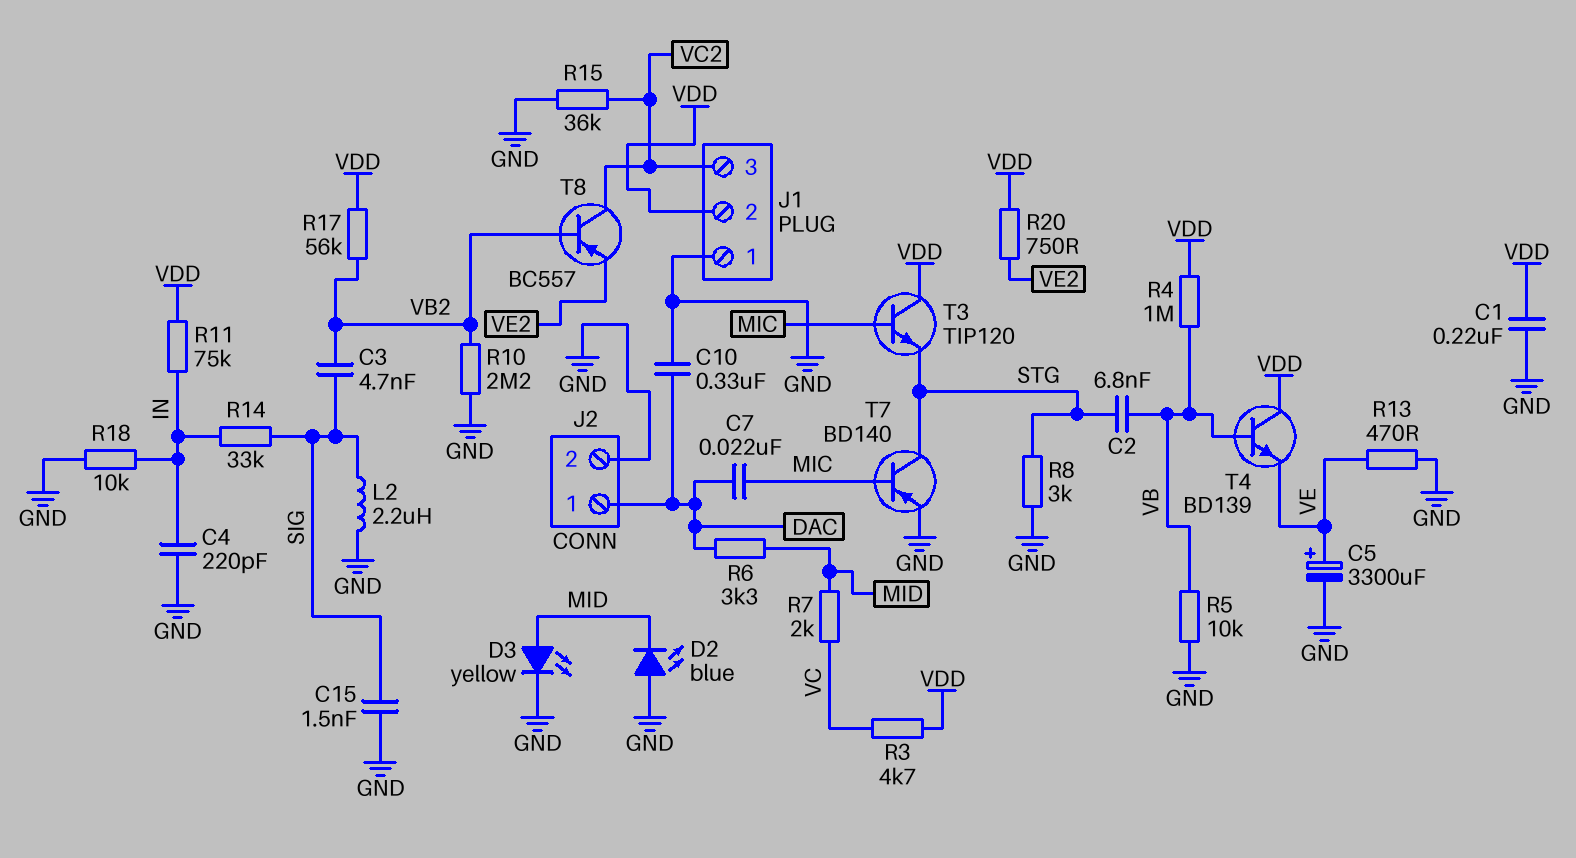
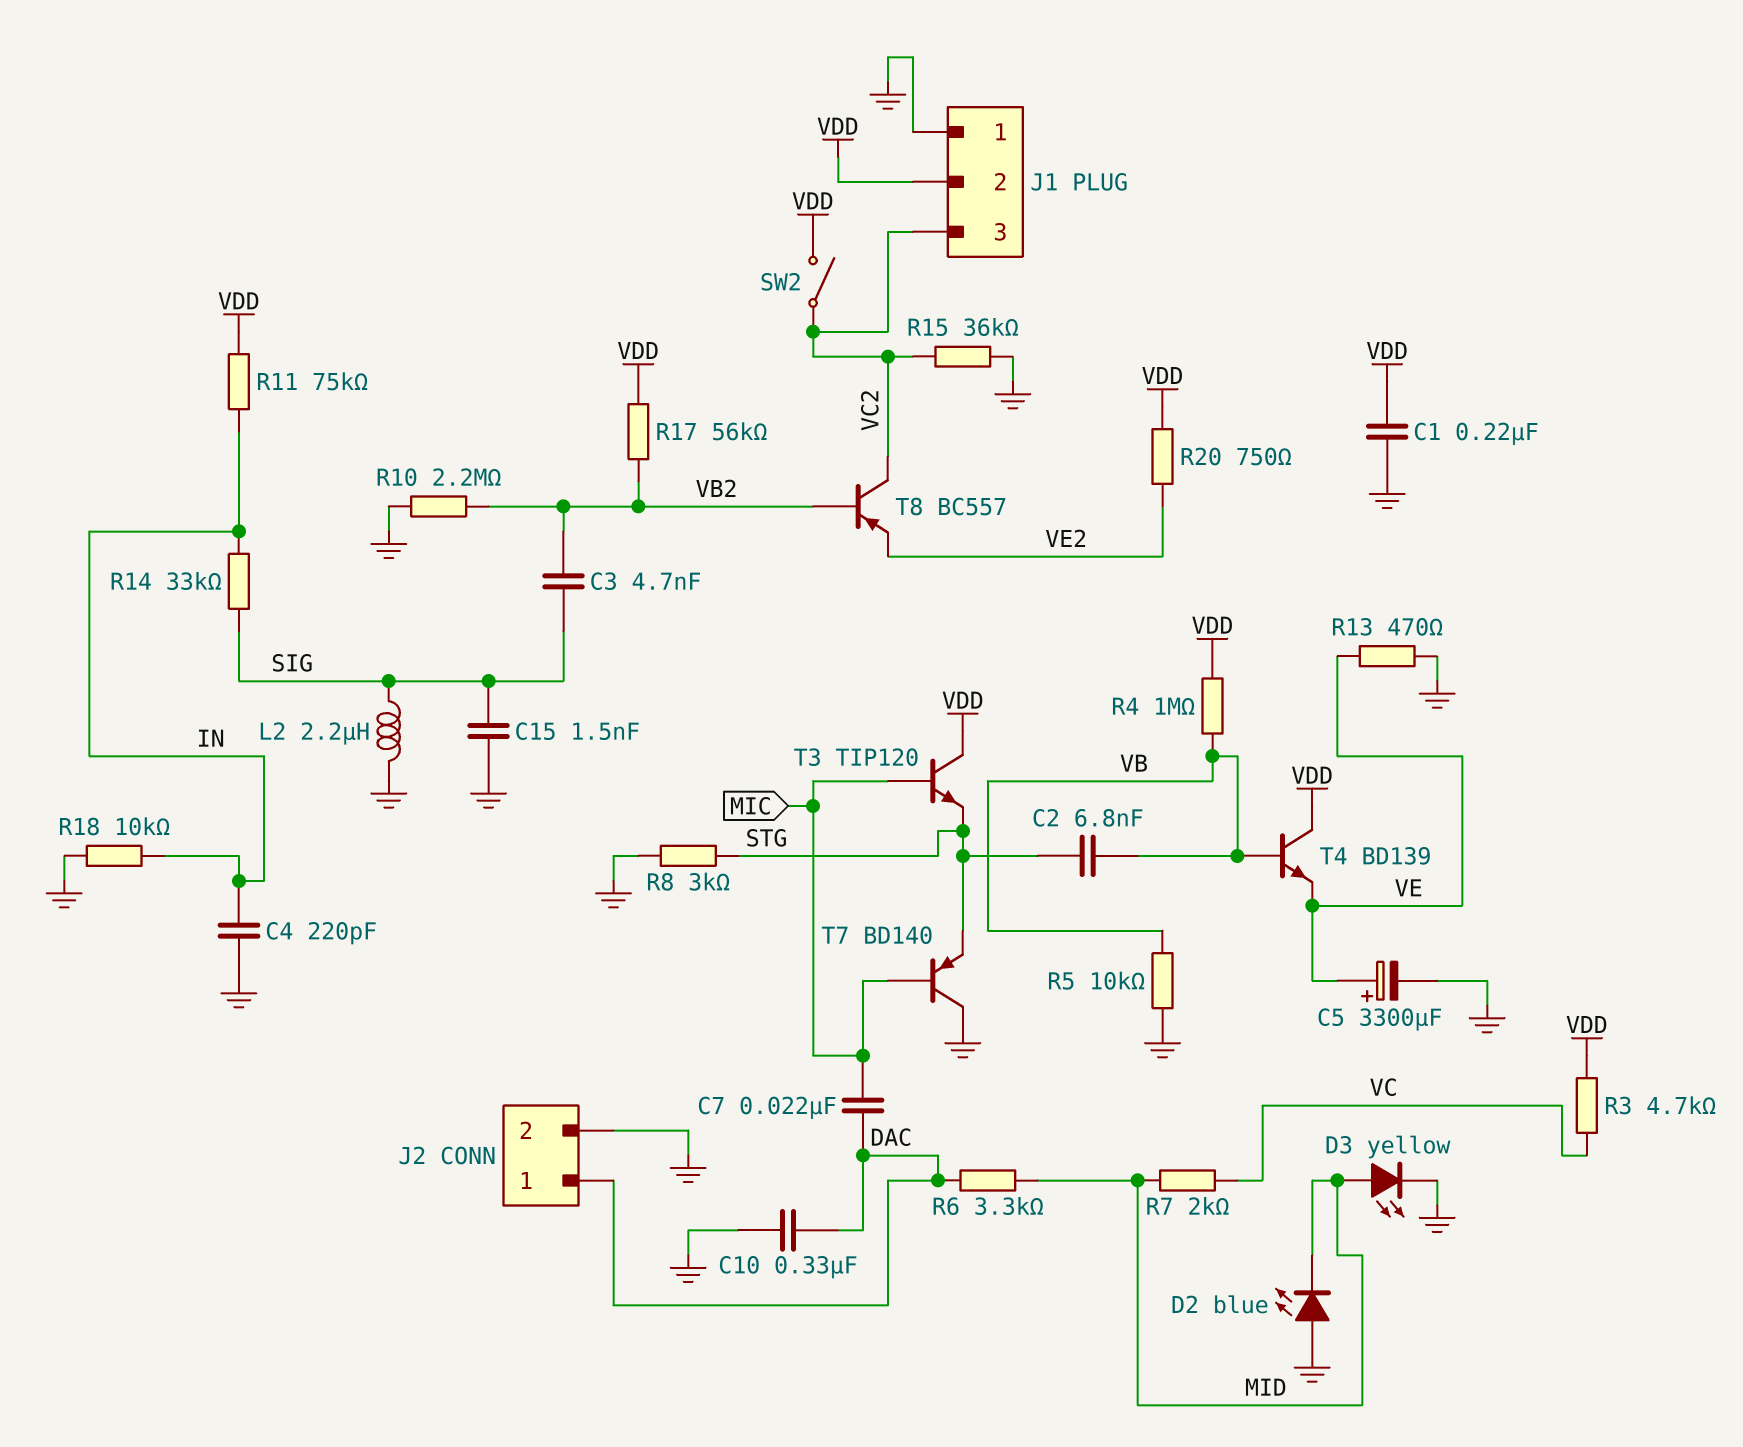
SW2: none -> switch (VC2, VDD)
T7: PNP BD140 (B MIC, C STG, E GND) -> PNP BD140 (B MIC, C GND, E STG)

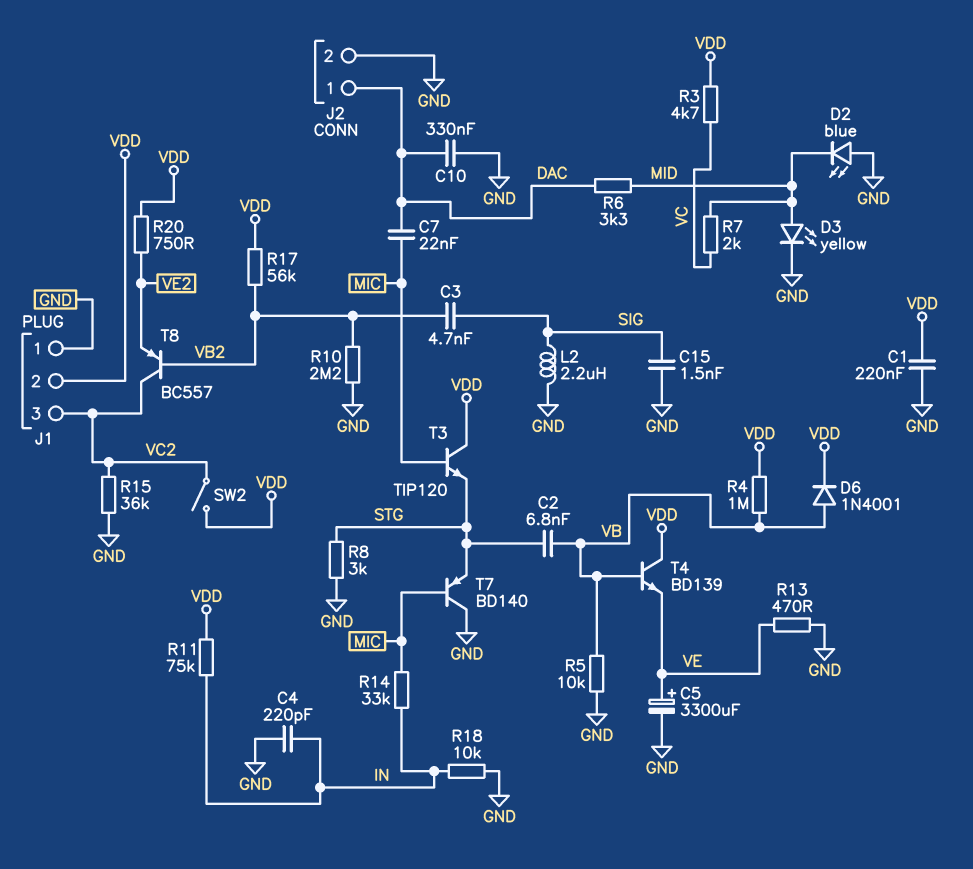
D6: none -> diode 1N4001 (A VB, K VDD)
R14: 33k (IN, SIG) -> 33k (IN, MIC)

